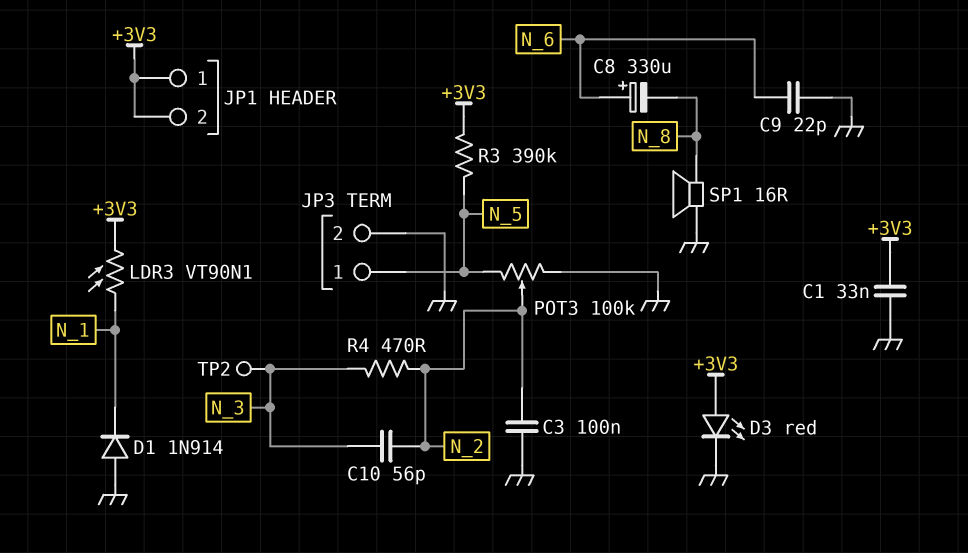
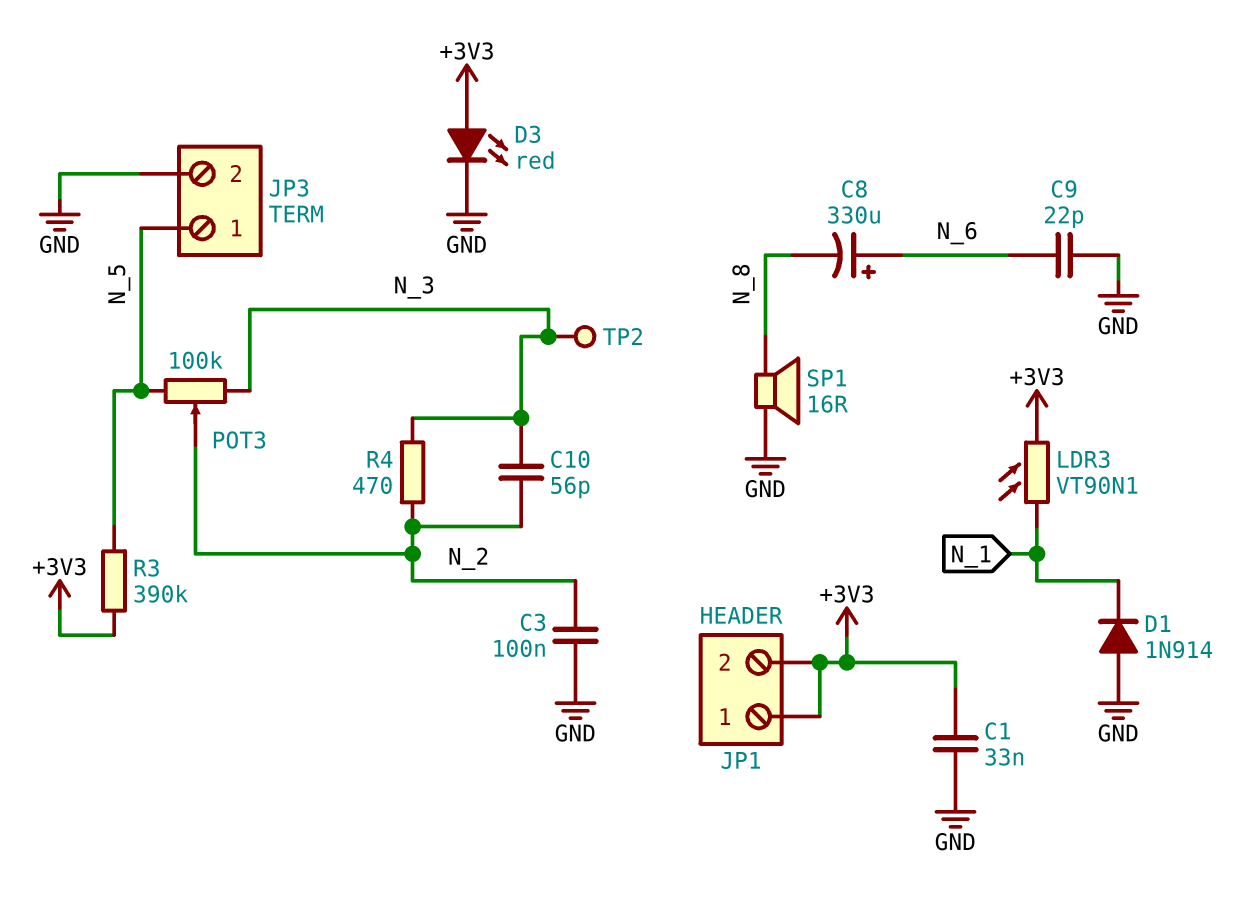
POT3: 100k (GND, N_5, wiper N_2) -> 100k (N_3, N_5, wiper N_2)

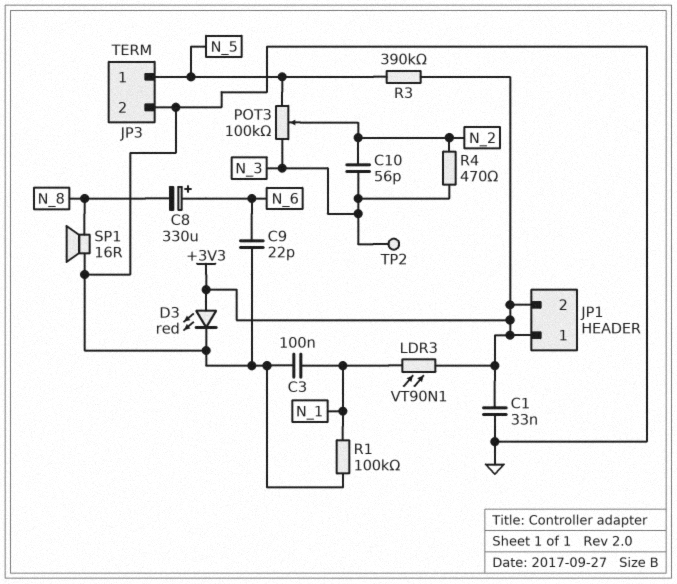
C3: 100nF (GND, N_2) -> 100nF (GND, N_1)
D1: diode 1N914 (A GND, K N_1) -> none
R1: none -> 100k (GND, N_1)

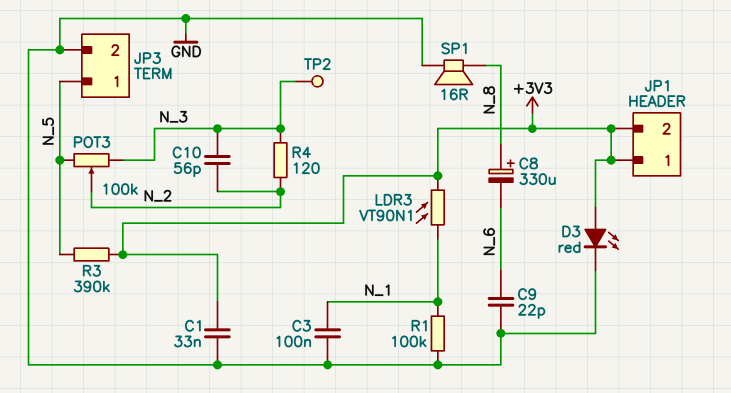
C8: 330uF (plus N_6, minus N_8) -> 330uF (plus N_8, minus N_6)
R4: 470 (N_2, N_3) -> 120 (N_2, N_3)

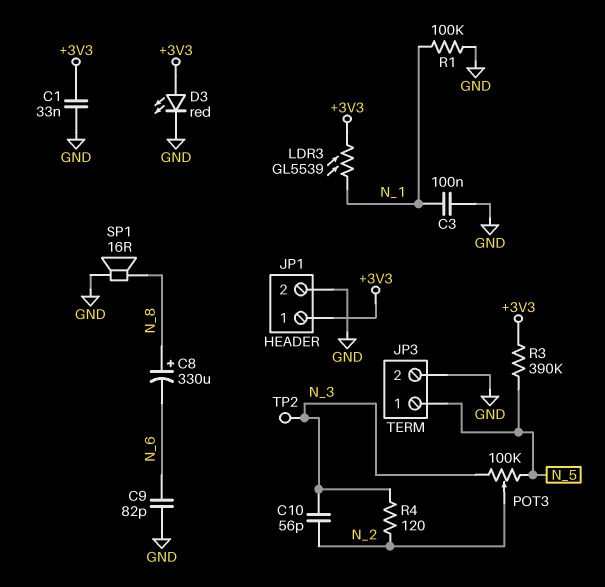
C9: 22pF (GND, N_6) -> 82pF (GND, N_6)
JP1 pin 2: +3V3 -> GND
LDR3: VT90N1 (+3V3, N_1) -> GL5539 (+3V3, N_1)

